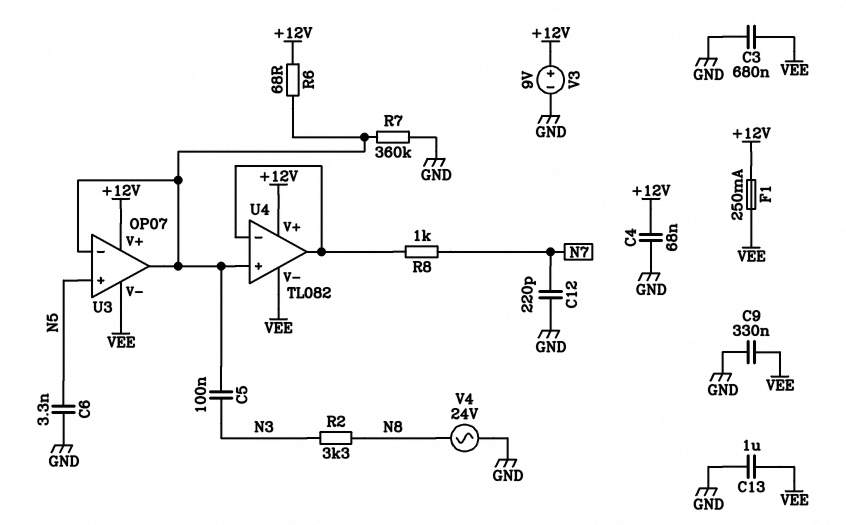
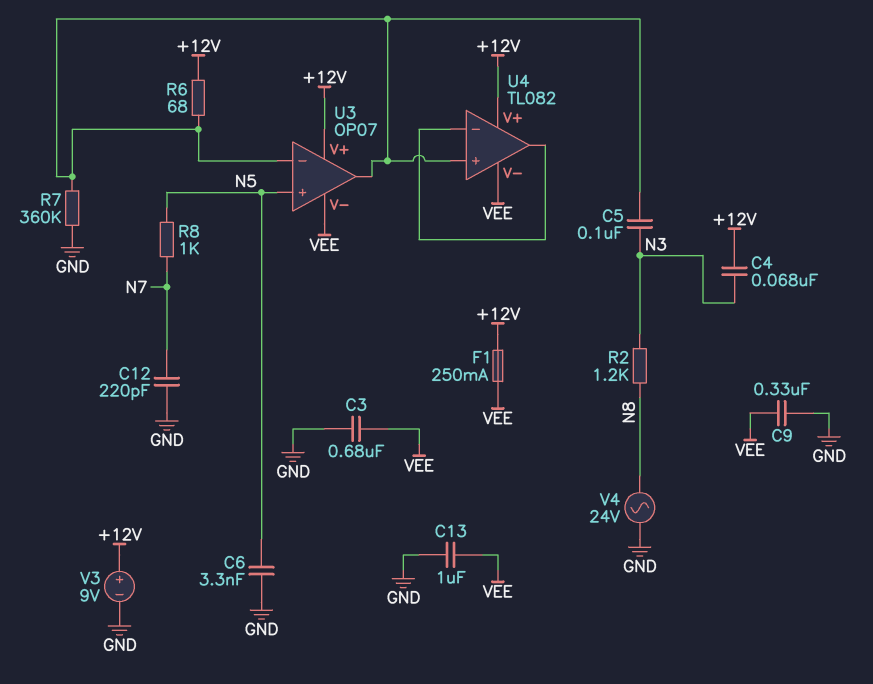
C4: 68nF (+12V, GND) -> 68nF (+12V, N3)
R2: 3.3k (N3, N8) -> 1.2k (N3, N8)
R8: 1k (N7, U4/in-) -> 1k (N5, N7)

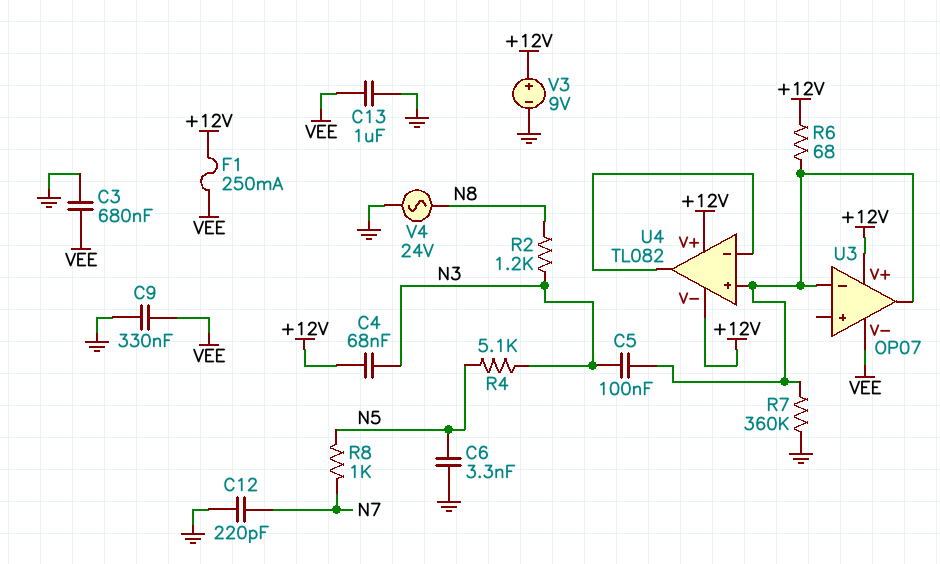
R4: none -> 5.1k (N3, N5)
U3 pin in+: N5 -> none
U4 pin V-: VEE -> +12V

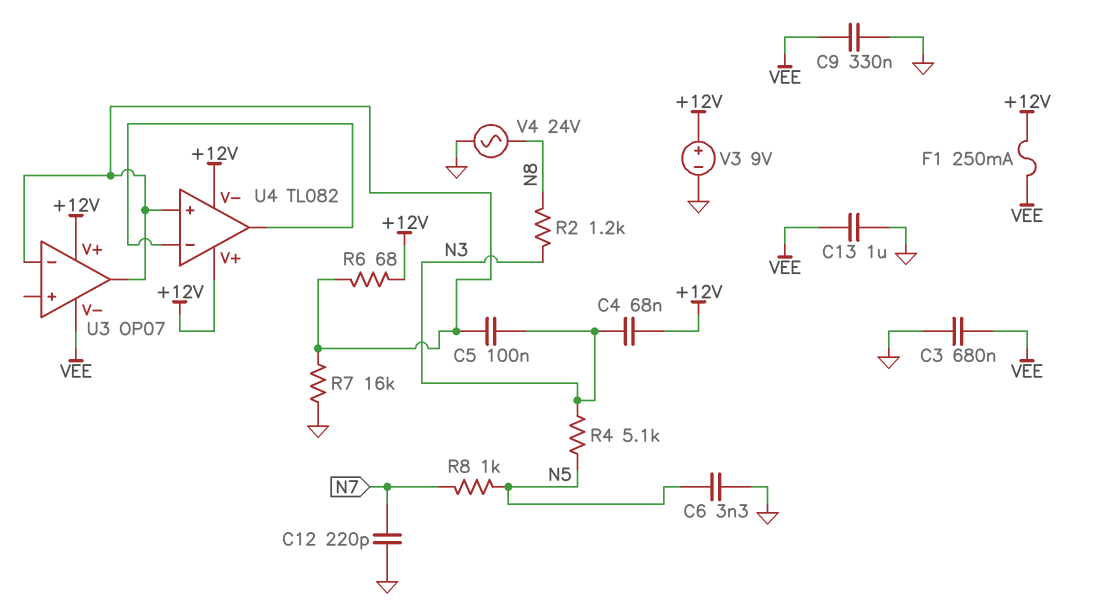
R7: 360k (GND, U3/in-) -> 16k (GND, U3/in-)

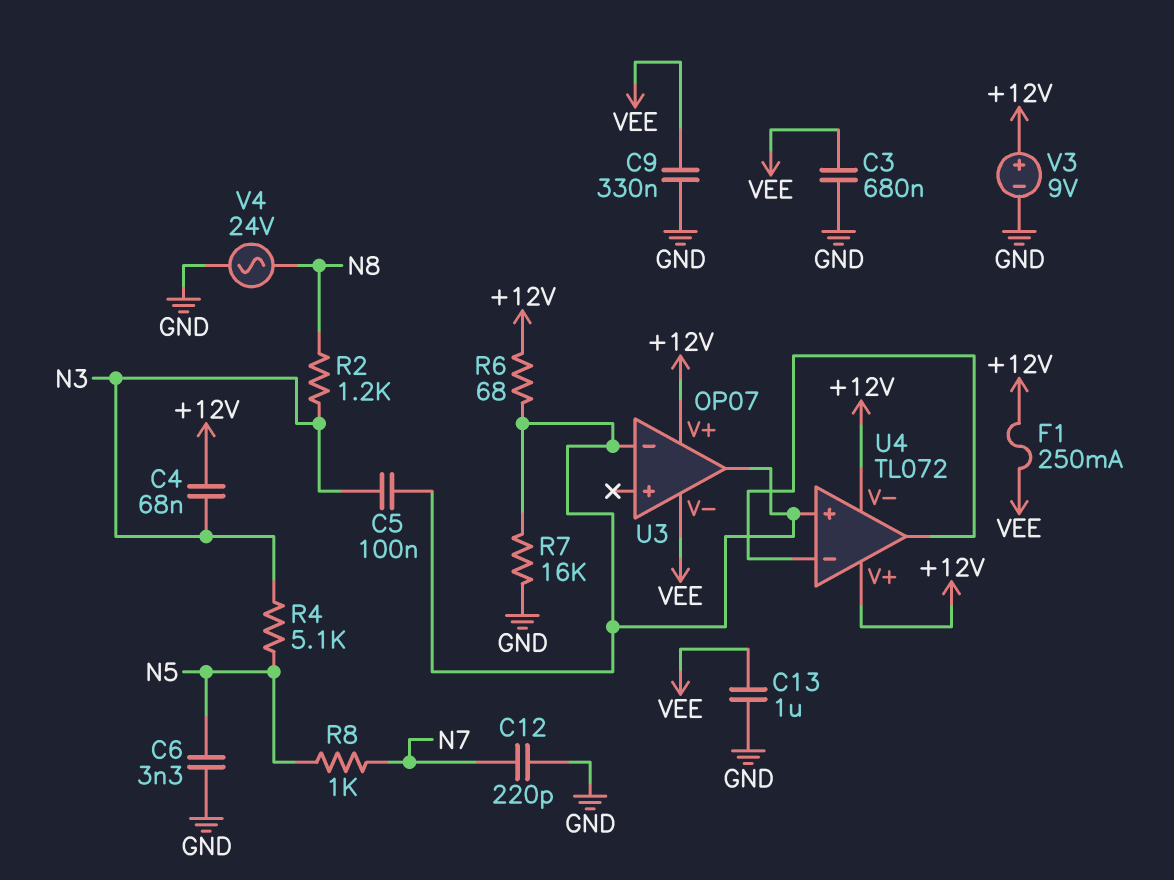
U4: TL082 -> TL072

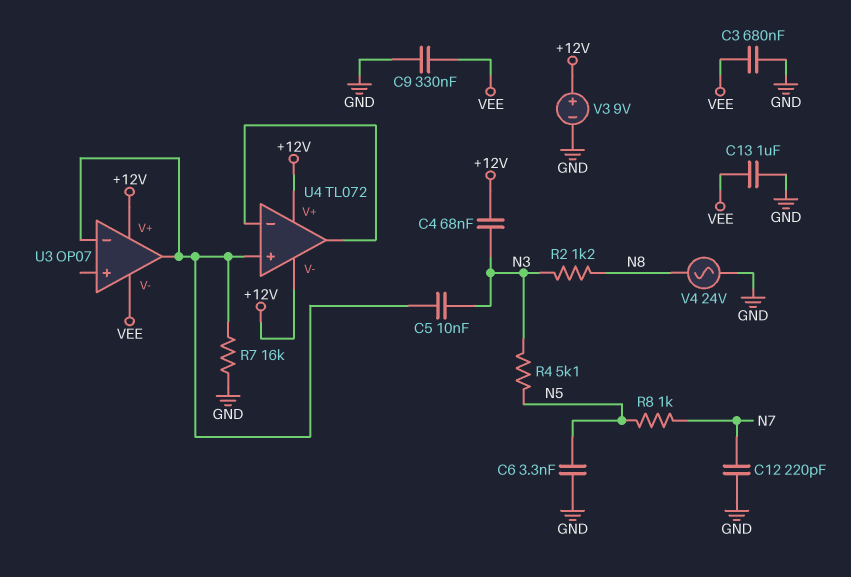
C5: 100nF (N3, U3/in-) -> 10nF (N3, U3/in-)
F1: 250mA (+12V, VEE) -> none
R6: 68 (+12V, U3/in-) -> none

